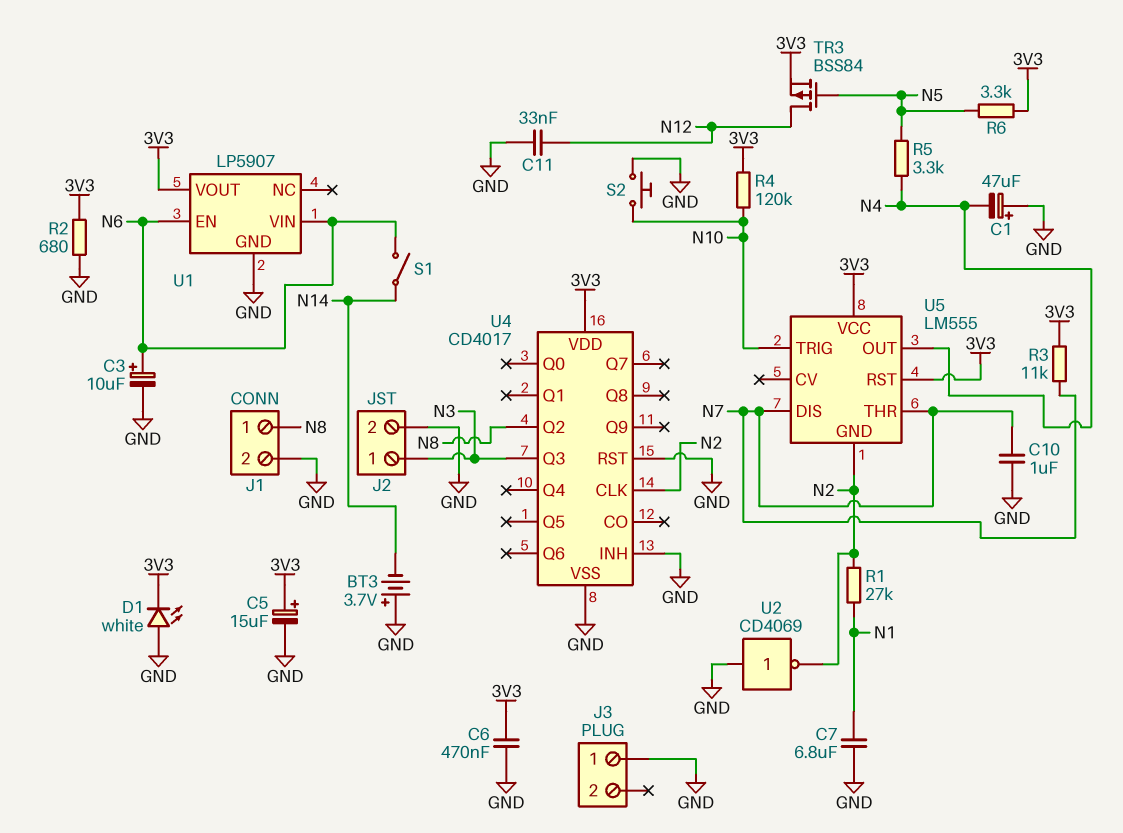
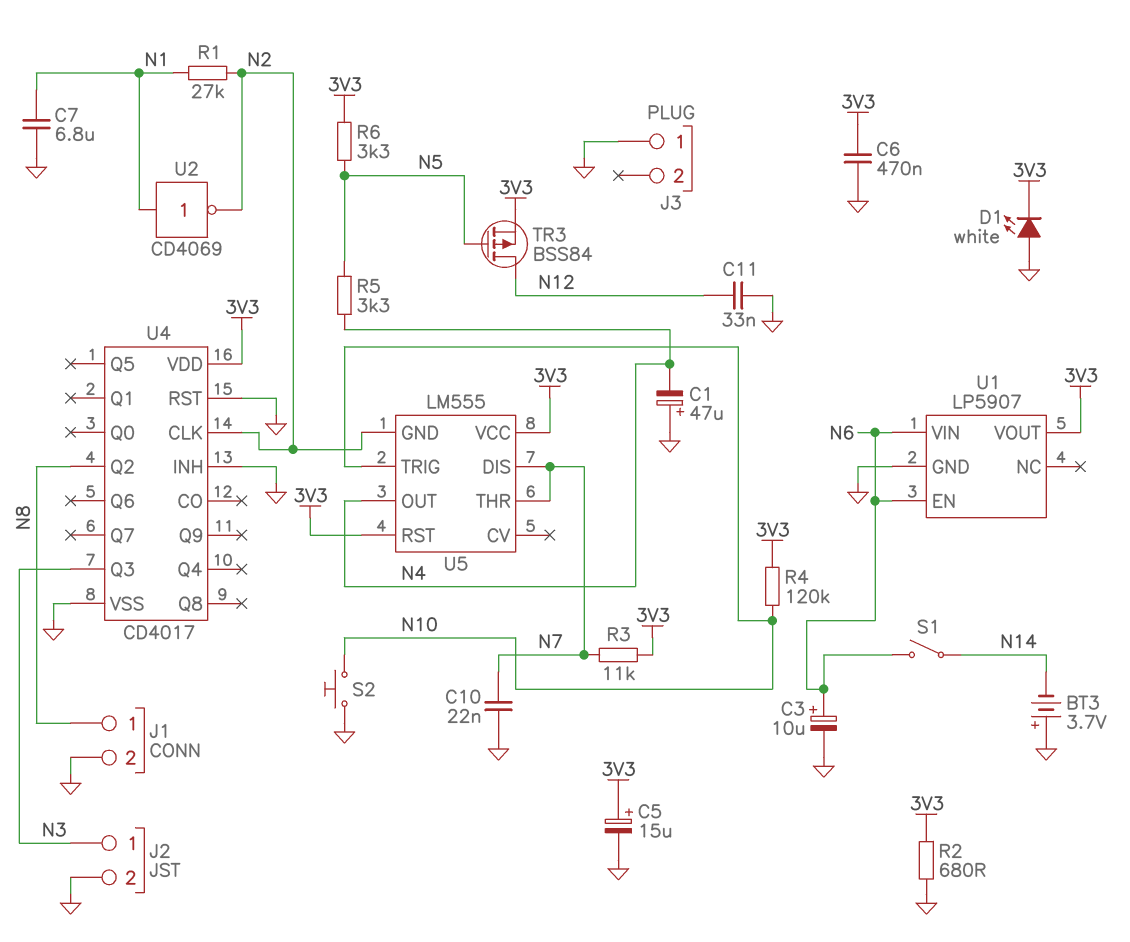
C10: 1uF (GND, N7) -> 22nF (GND, N7)
U2: NOT CD4069 (in GND, out N2) -> NOT CD4069 (in N1, out N2)

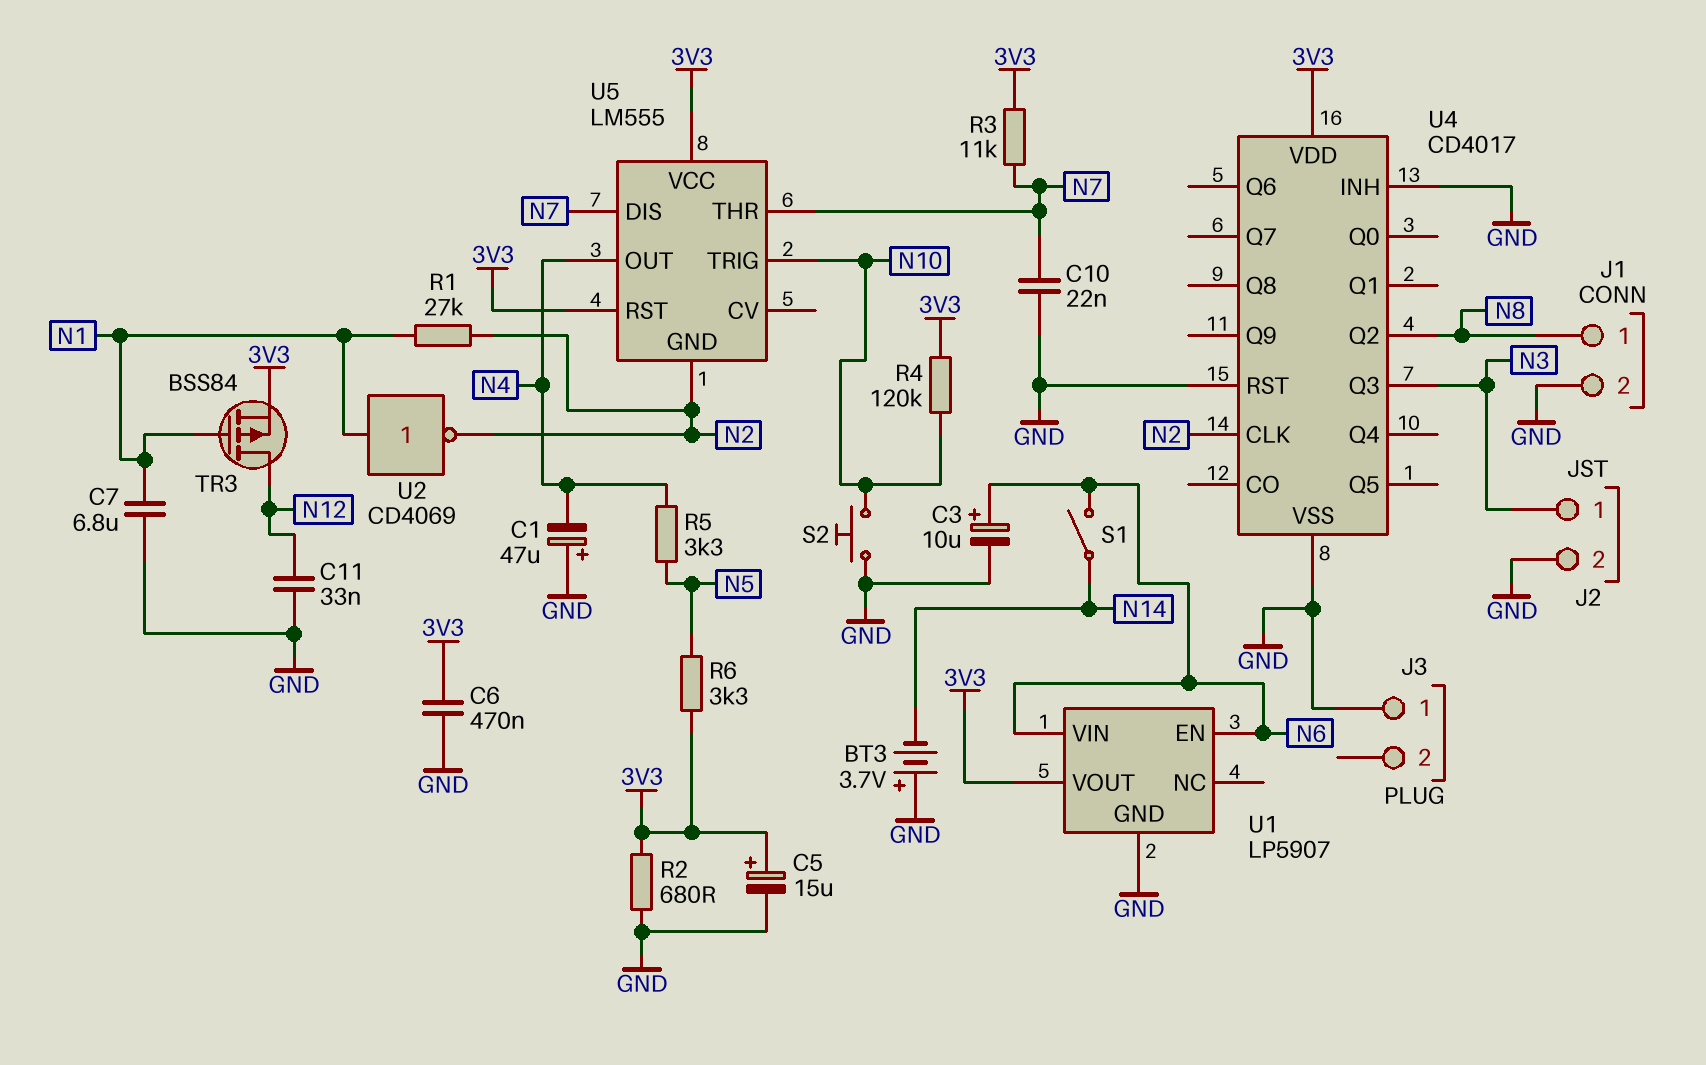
D1: LED white (A GND, K 3V3) -> none
TR3: PMOS BSS84 (G N5, D N12, S 3V3) -> PMOS BSS84 (G N1, D N12, S 3V3)

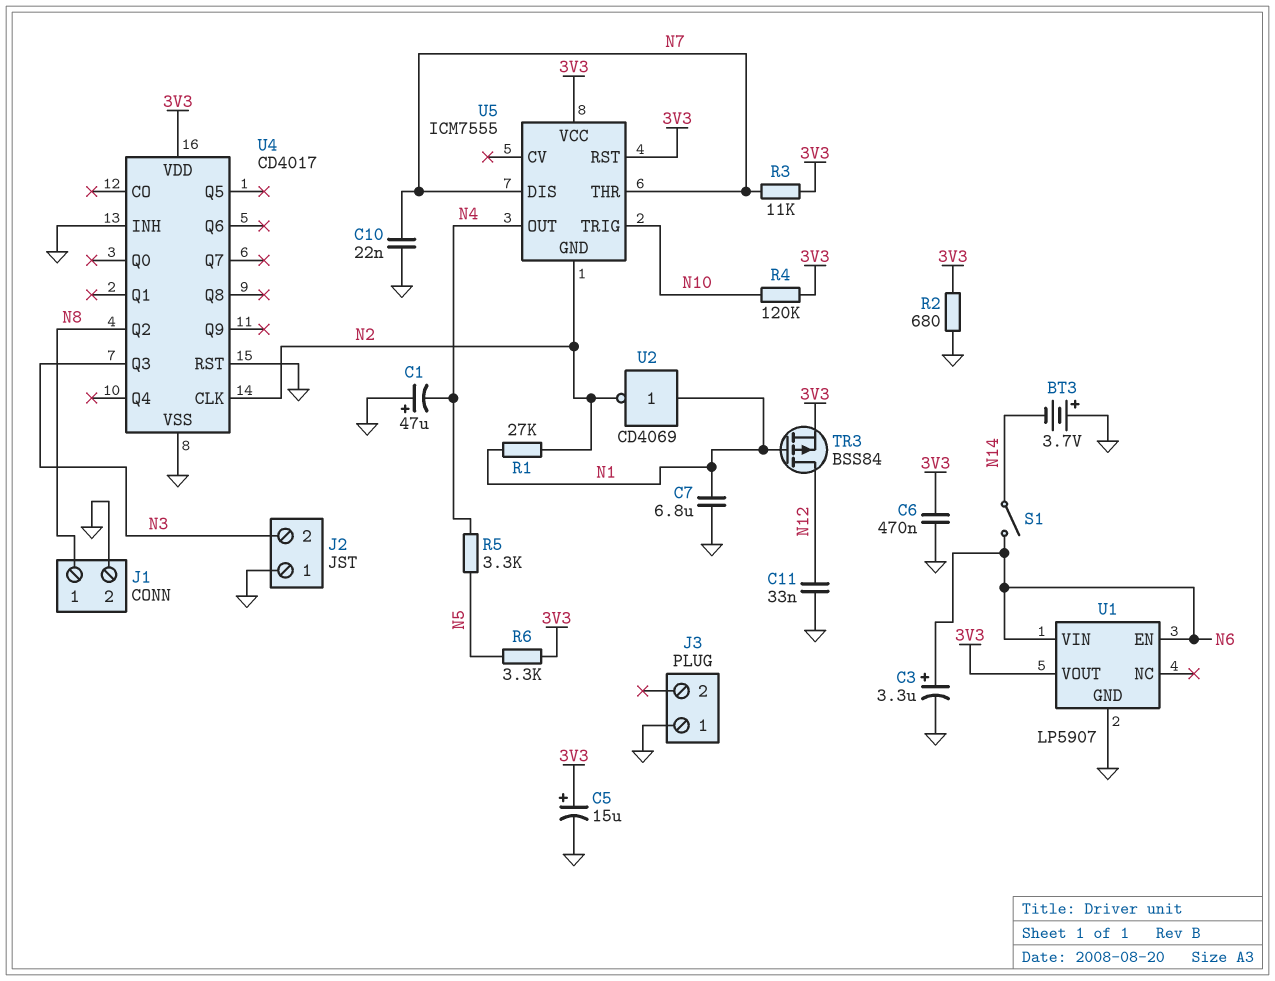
C3: 10uF (plus N6, minus GND) -> 3.3uF (plus N6, minus GND)
J2 pin 1: N3 -> GND
J2 pin 2: GND -> N3
S2: button (GND, N10) -> none
U5: LM555 -> ICM7555

